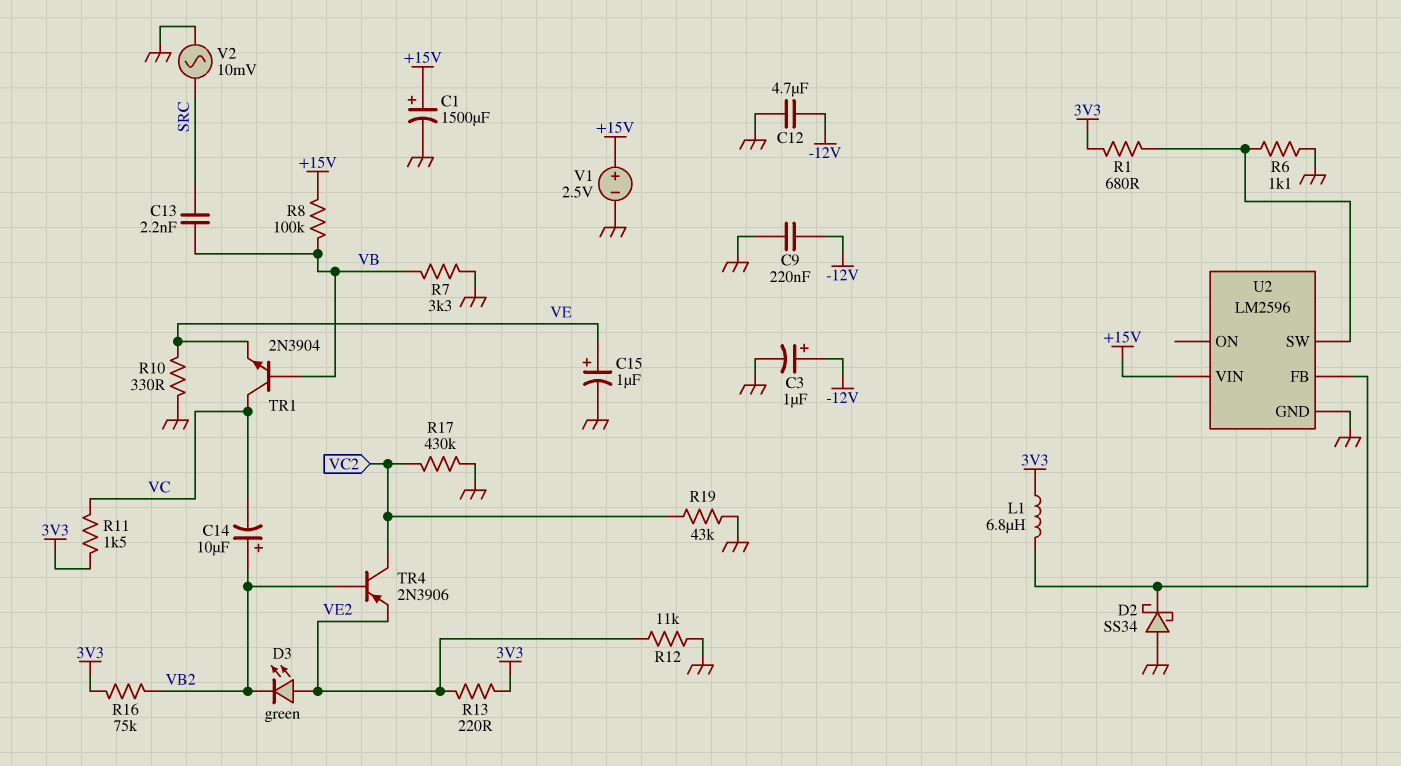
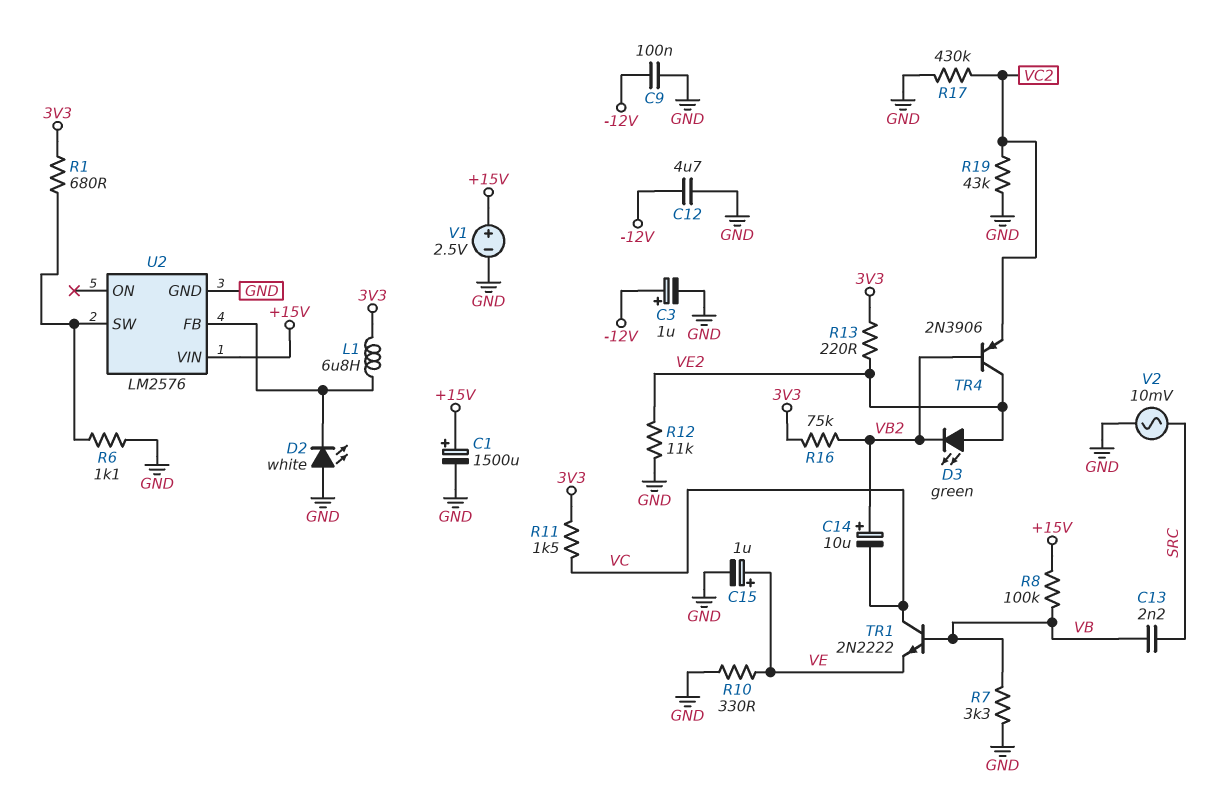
C9: 220nF (-12V, GND) -> 100nF (-12V, GND)
D2: schottky SS34 (A GND, K U2/FB) -> LED white (A GND, K U2/FB)
TR1: NPN 2N3904 (B VB, C VC, E VE) -> NPN 2N2222 (B VB, C VC, E VE)
TR4: PNP 2N3906 (B VB2, C VC2, E VE2) -> PNP 2N3906 (B VB2, C VE2, E VC2)
U2: LM2596 -> LM2576

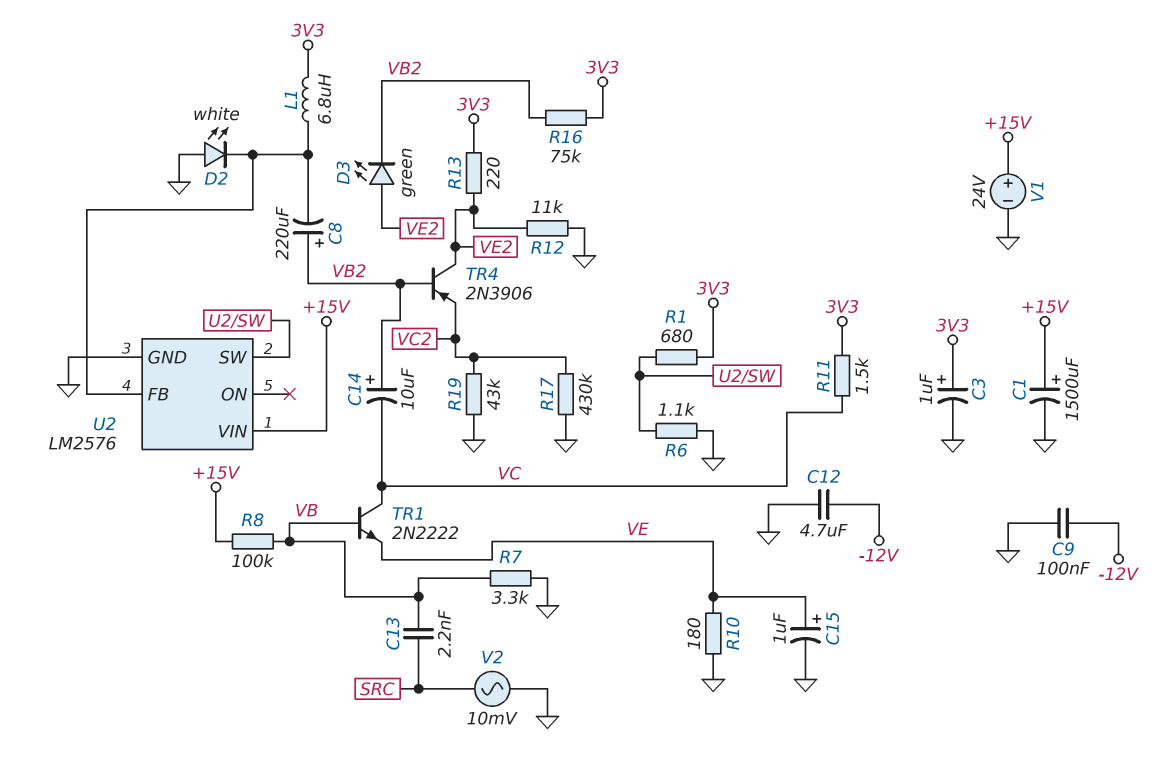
C3: 1uF (plus -12V, minus GND) -> 1uF (plus 3V3, minus GND)
C8: none -> 220uF (plus VB2, minus U2/FB)
R10: 330 (GND, VE) -> 180 (GND, VE)
V1: 2.5V (plus +15V, minus GND) -> 24V (plus +15V, minus GND)

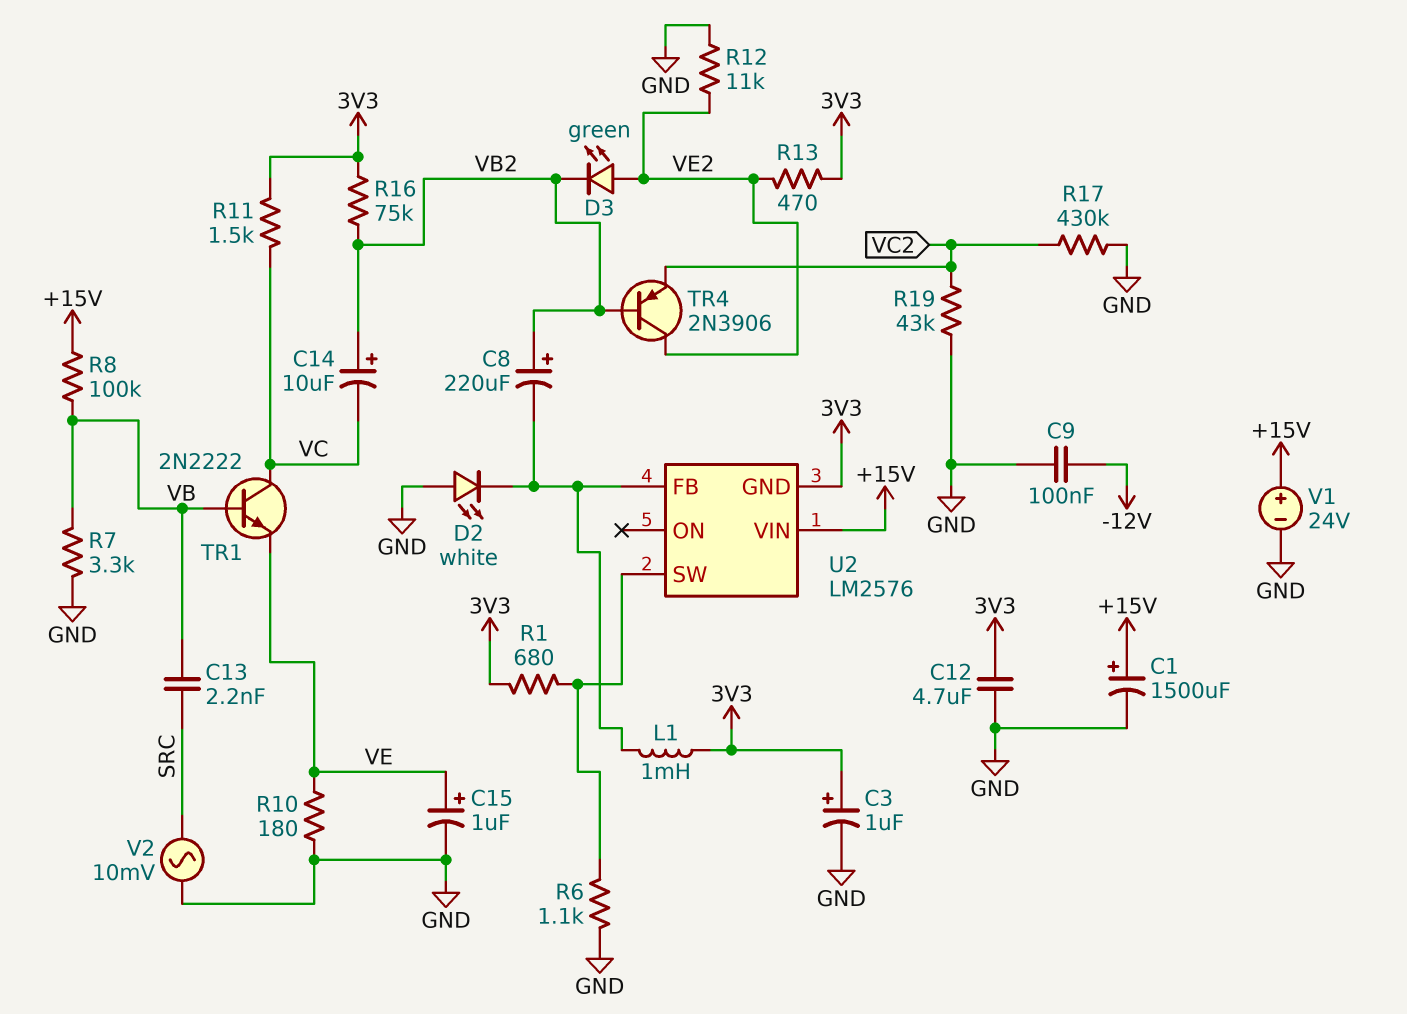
C12: 4.7uF (-12V, GND) -> 4.7uF (3V3, GND)
L1: 6.8uH (3V3, U2/FB) -> 1mH (3V3, U2/FB)
R13: 220 (3V3, VE2) -> 470 (3V3, VE2)
U2 pin GND: GND -> 3V3

